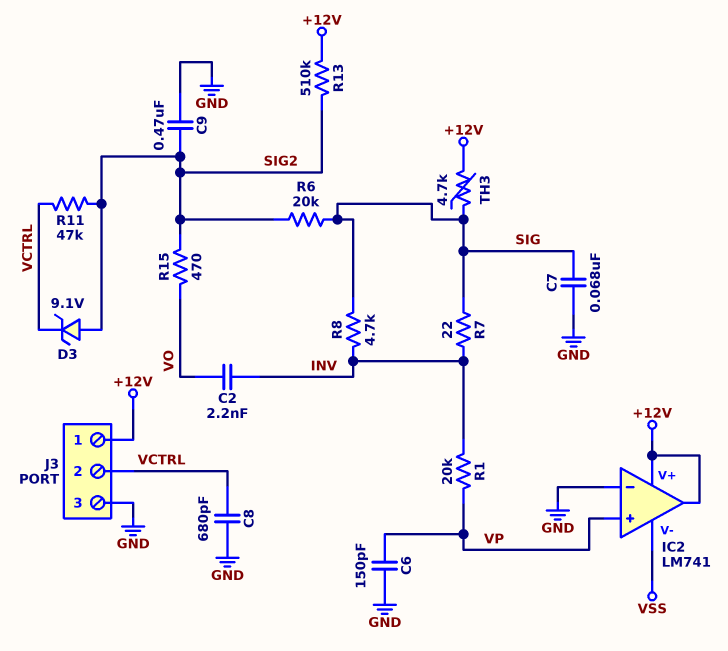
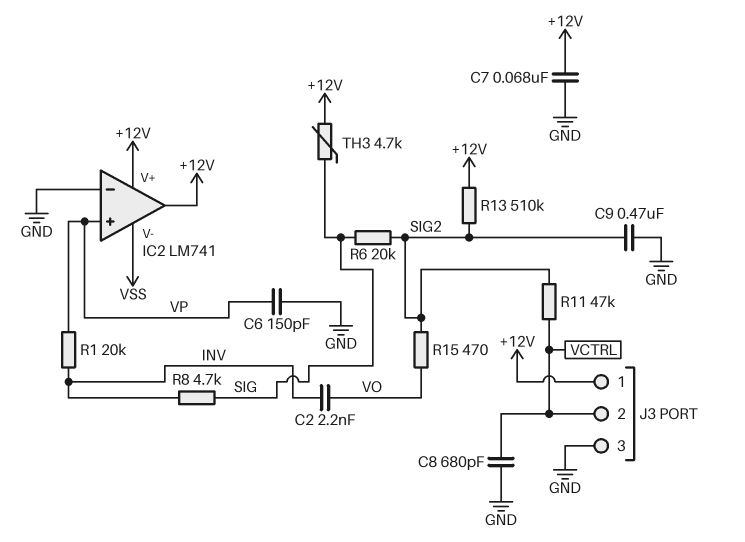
C7: 68nF (GND, SIG) -> 68nF (+12V, GND)
D3: zener 9.1V (A SIG2, K VCTRL) -> none
R7: 22 (INV, SIG) -> none

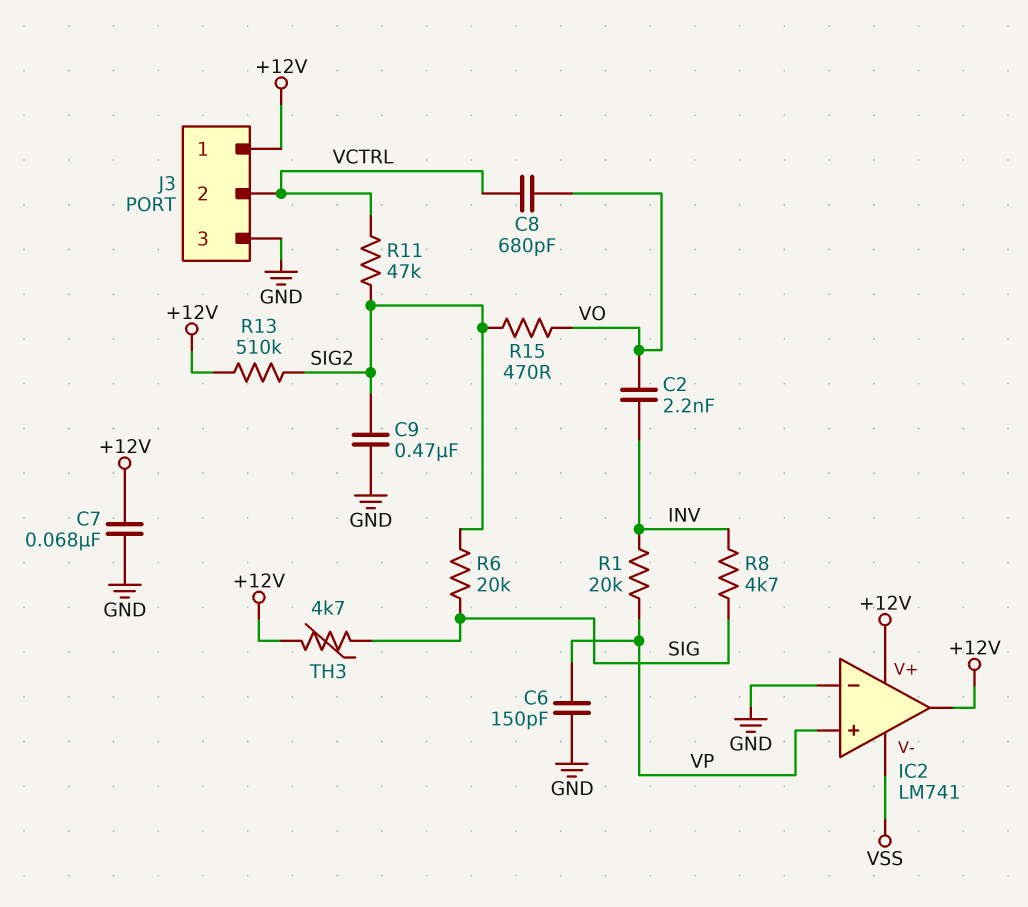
C8: 680pF (GND, VCTRL) -> 680pF (VCTRL, VO)

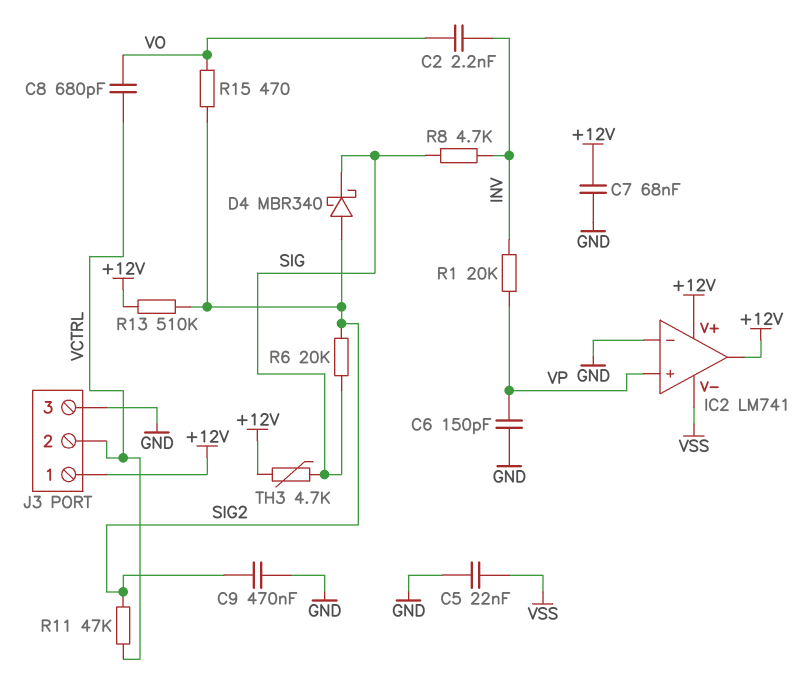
C5: none -> 22nF (GND, VSS)
D4: none -> schottky MBR340 (A SIG2, K SIG)

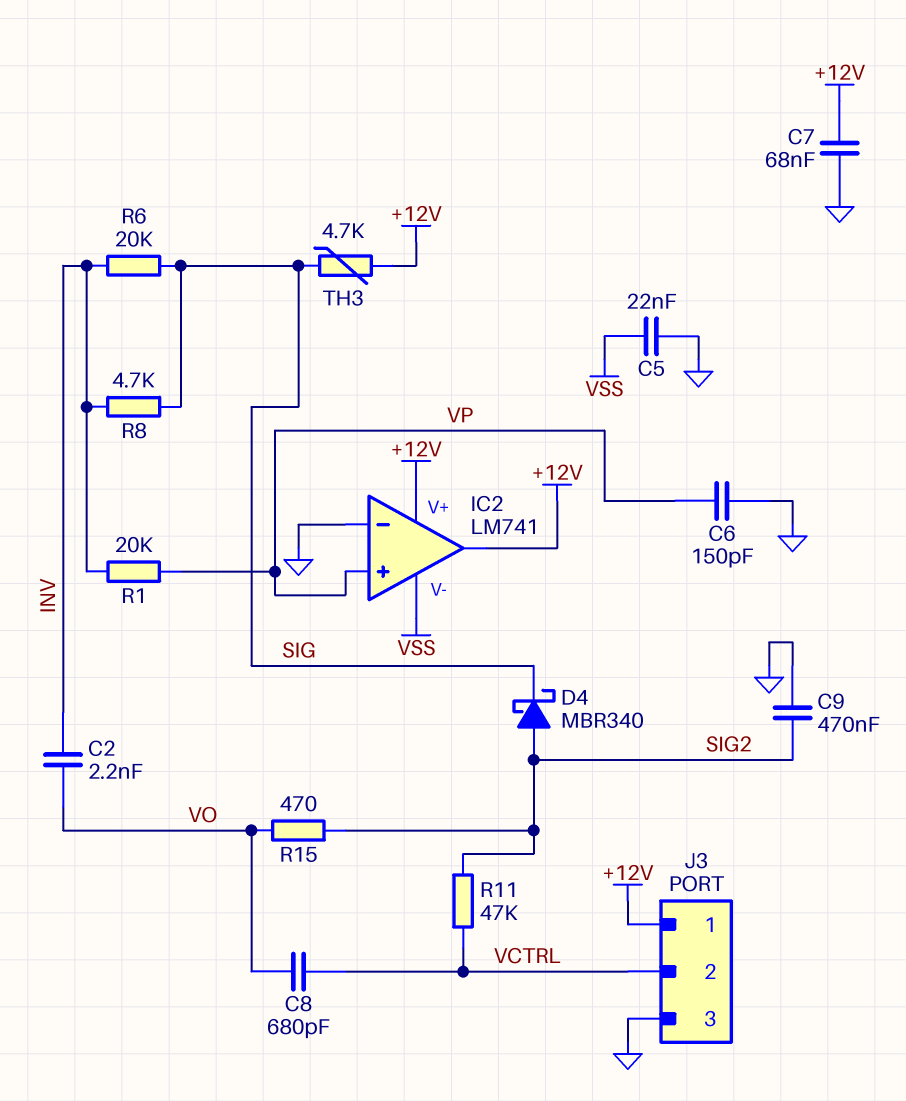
R6: 20k (SIG, SIG2) -> 20k (INV, SIG)
R13: 510k (+12V, SIG2) -> none

